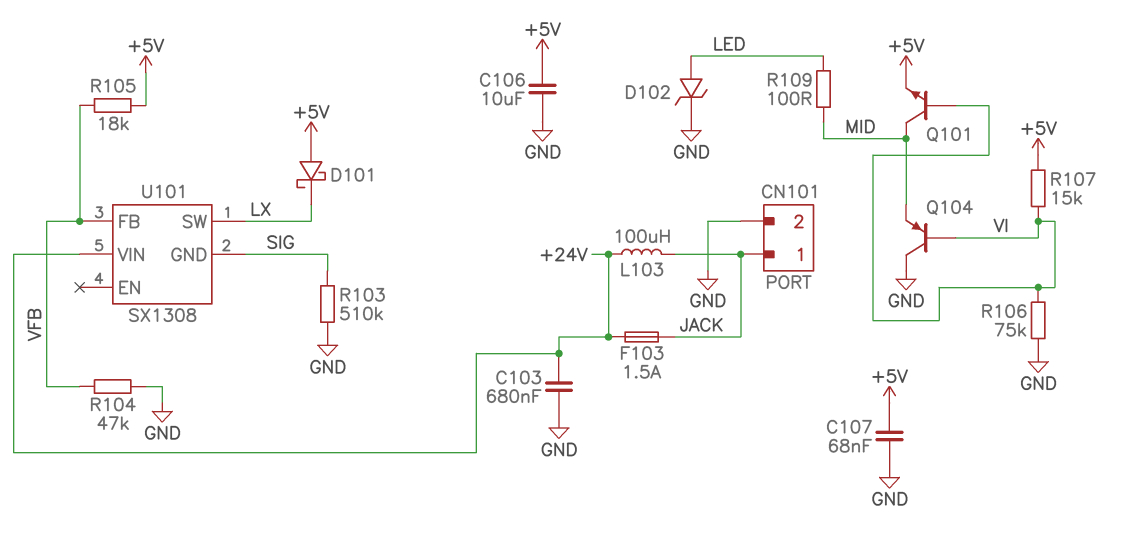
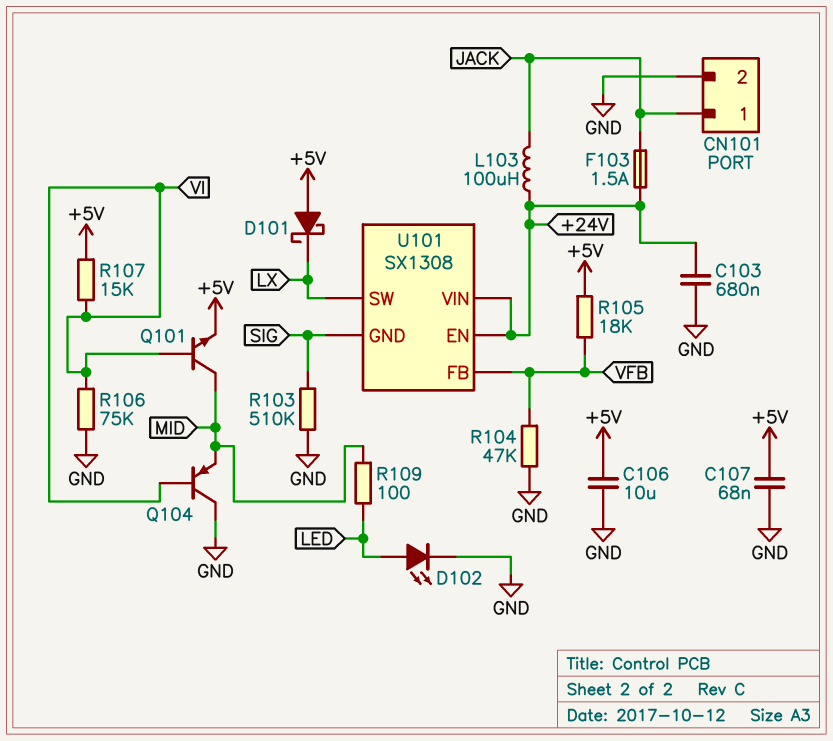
D102: zener (A LED, K GND) -> LED (A LED, K GND)
U101 pin EN: none -> +24V

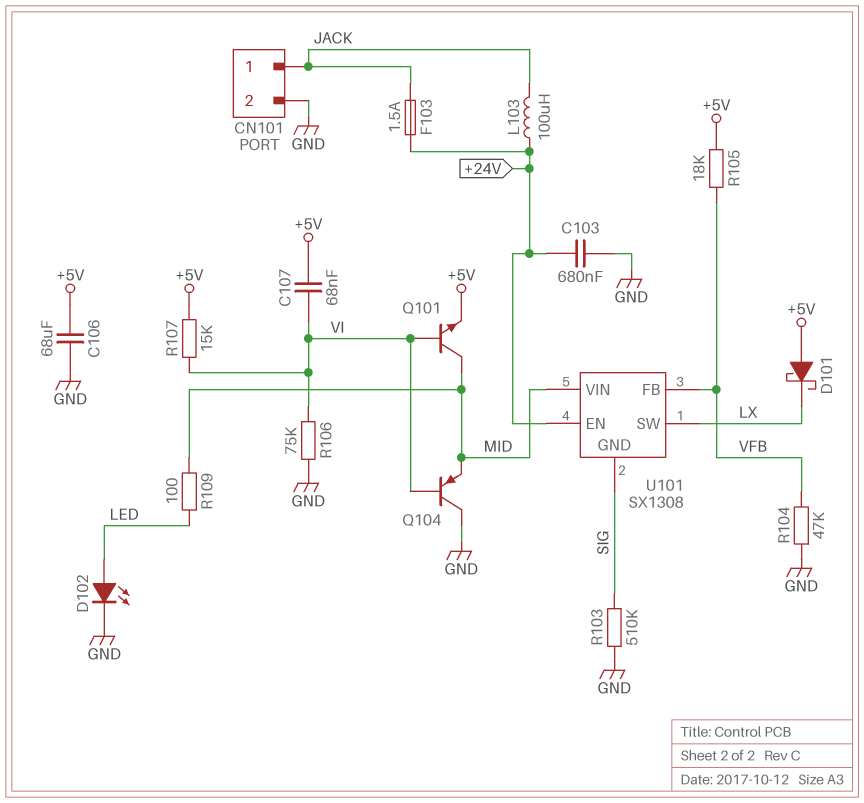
C106: 10uF (+5V, GND) -> 68uF (+5V, GND)
C107: 68nF (+5V, GND) -> 68nF (+5V, VI)
U101 pin VIN: +24V -> MID

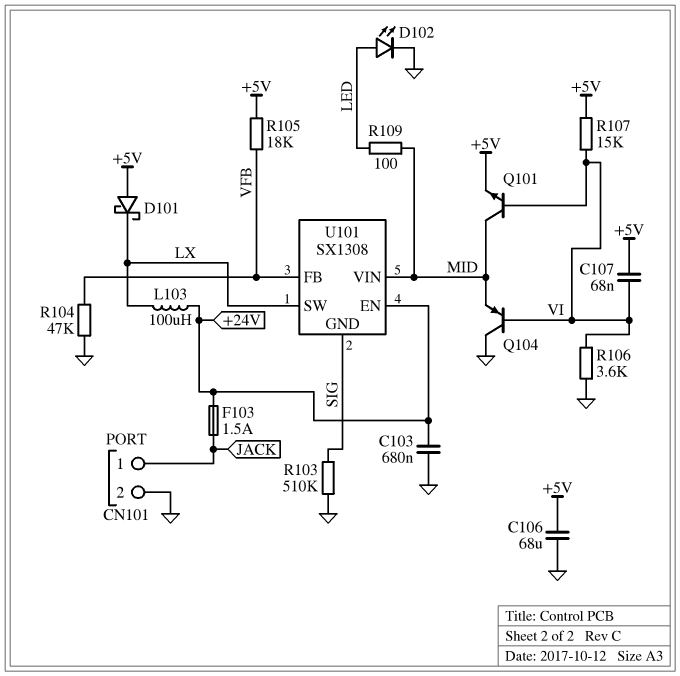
L103: 100uH (+24V, JACK) -> 100uH (+24V, LX)
R106: 75k (GND, VI) -> 3.6k (GND, VI)

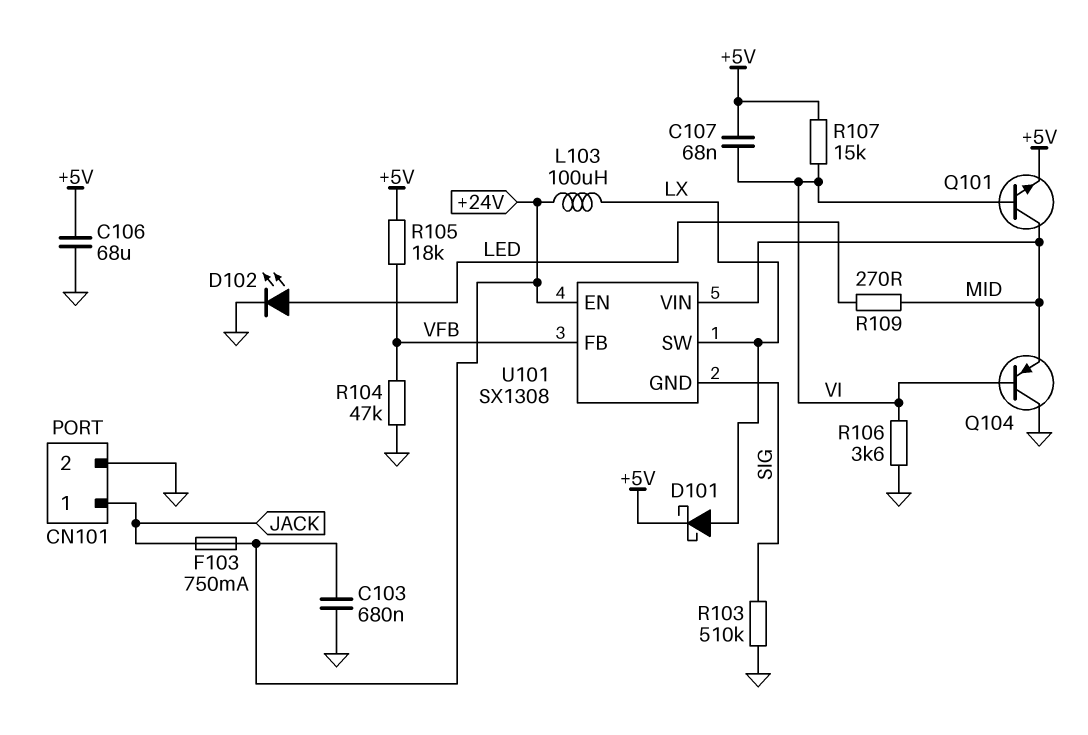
D101: schottky (A +5V, K LX) -> schottky (A LX, K +5V)
F103: 1.5A (+24V, JACK) -> 750mA (+24V, JACK)
R109: 100 (LED, MID) -> 270 (LED, MID)

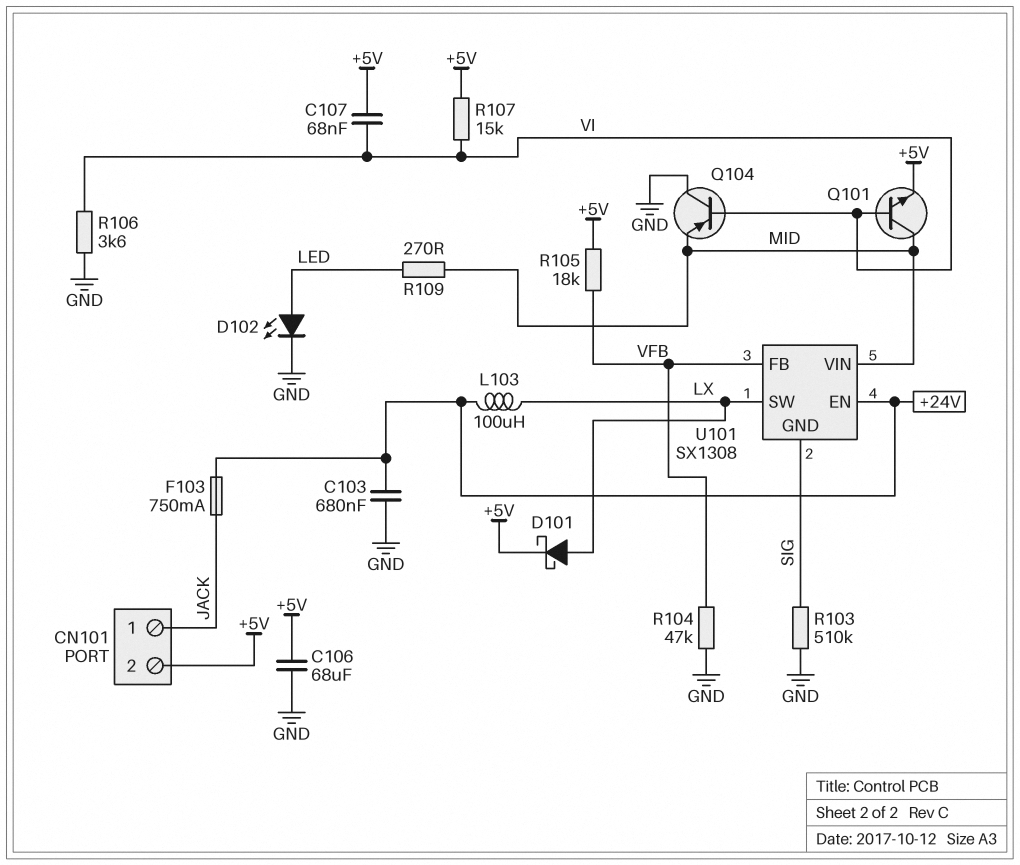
CN101 pin 2: GND -> +5V

